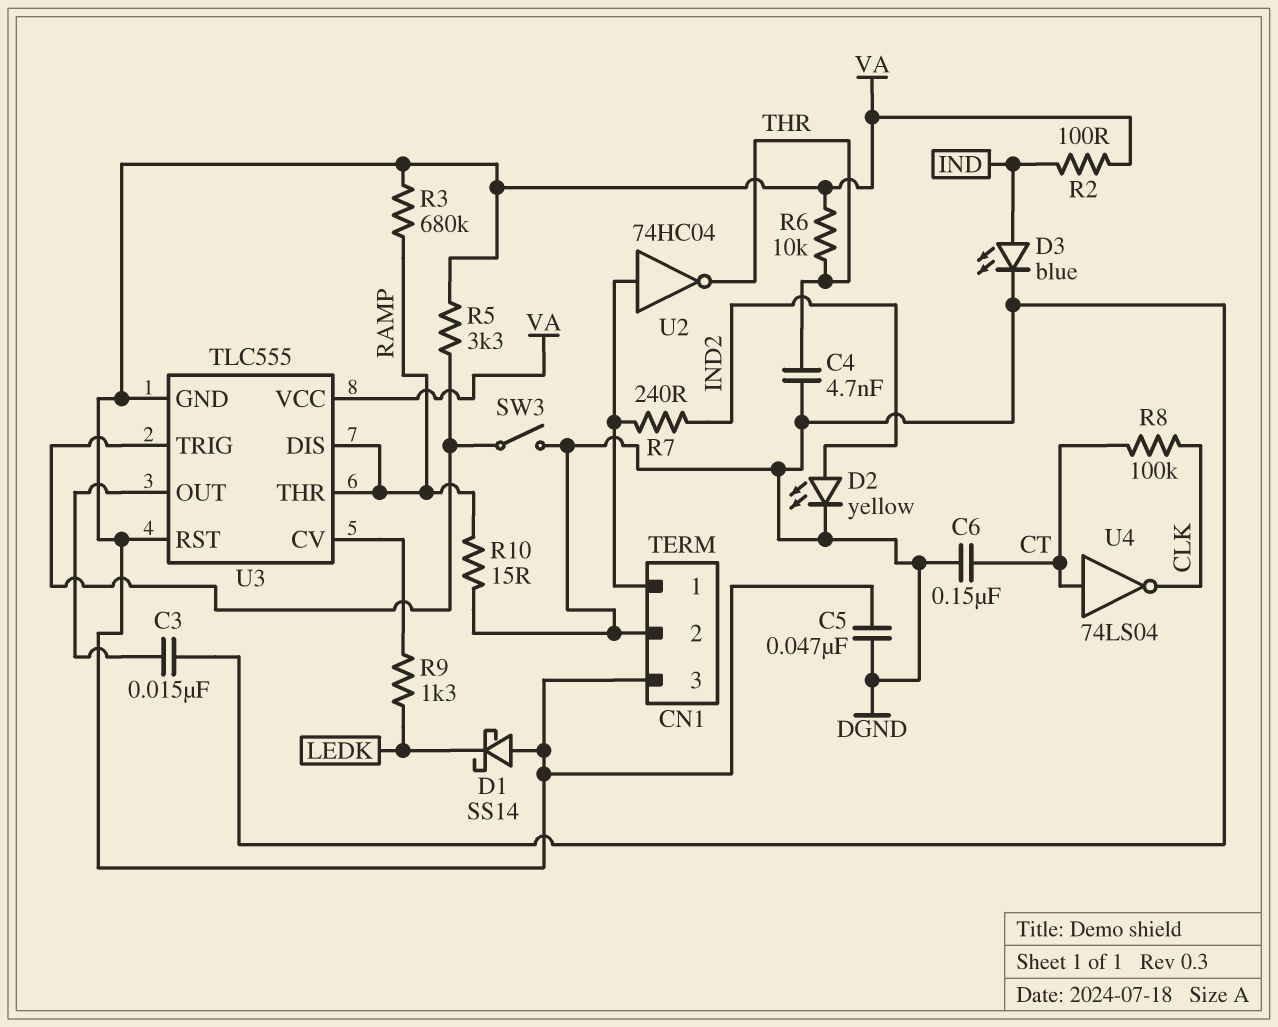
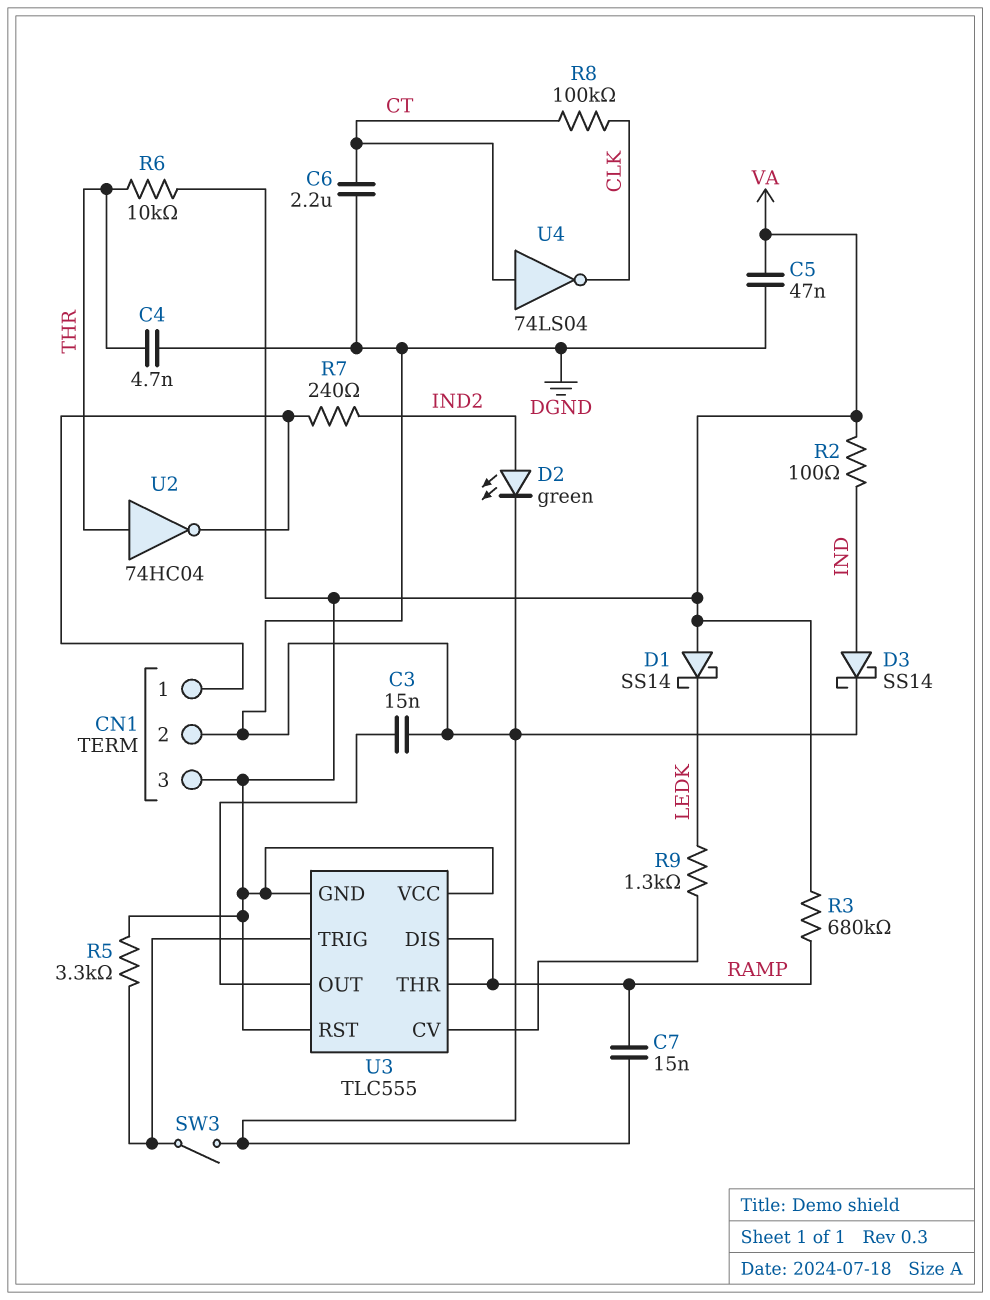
C6: 150nF (CT, DGND) -> 2.2uF (CT, DGND)
C7: none -> 15nF (DGND, RAMP)
D2: LED yellow (A IND2, K DGND) -> LED green (A IND2, K DGND)
D3: LED blue (A IND, K DGND) -> schottky SS14 (A IND, K DGND)
R10: 15 (DGND, RAMP) -> none
U2: NOT 74HC04 (in CN1/1, out THR) -> NOT 74HC04 (in THR, out CN1/1)

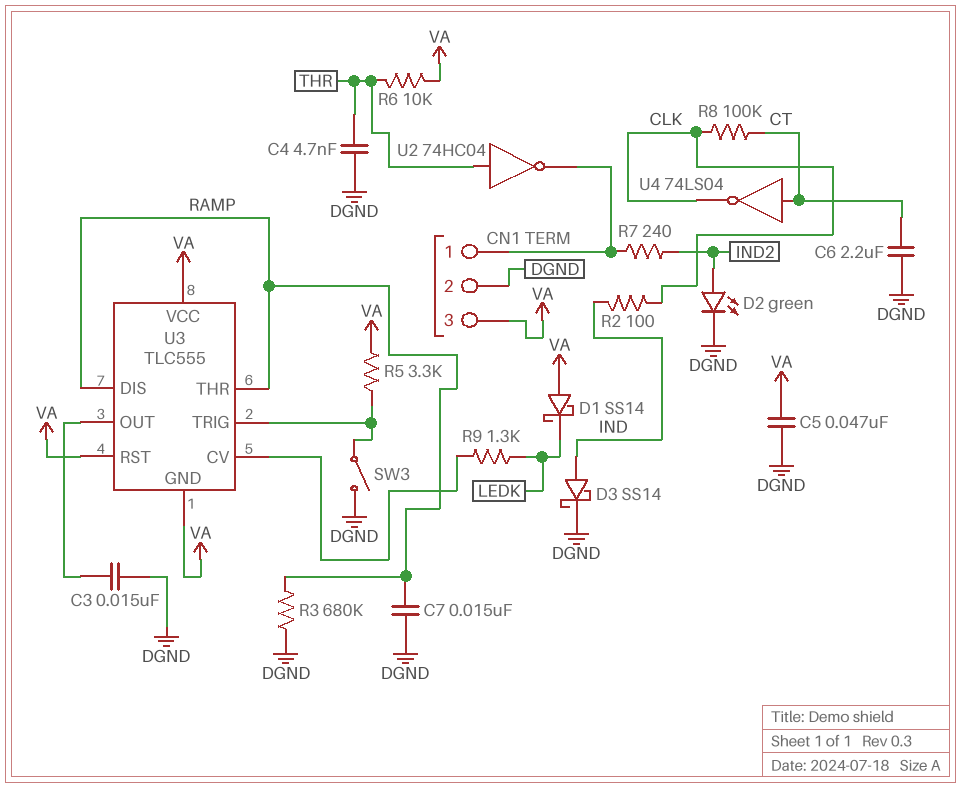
R2: 100 (IND, VA) -> 100 (CLK, IND)
R3: 680k (RAMP, VA) -> 680k (DGND, RAMP)

